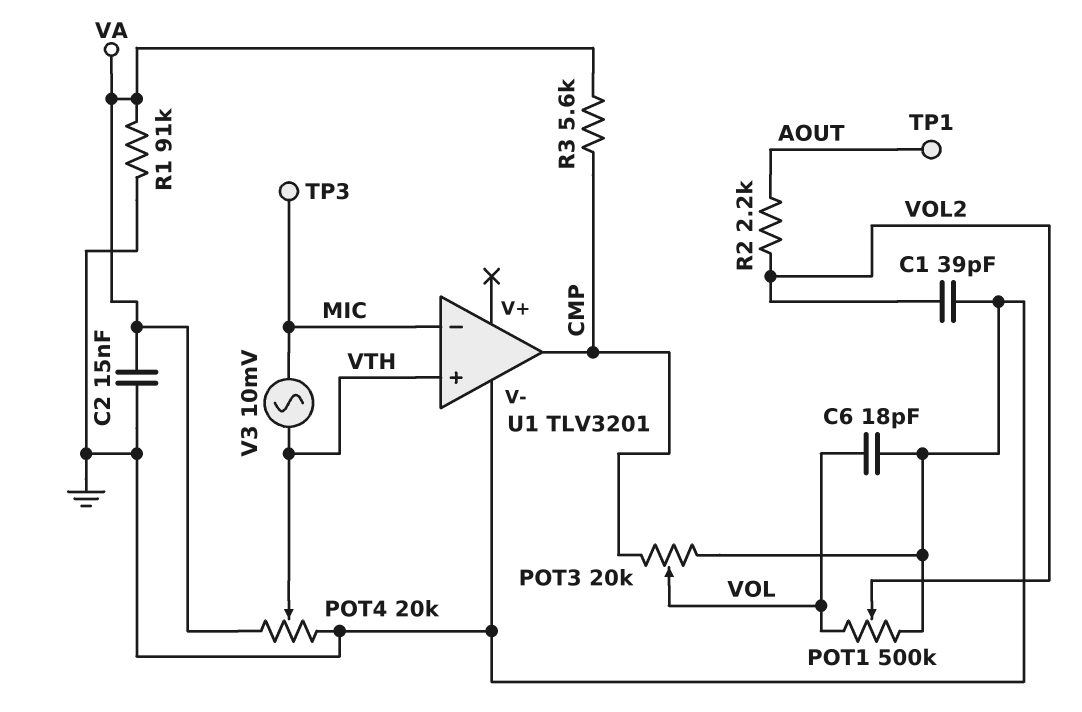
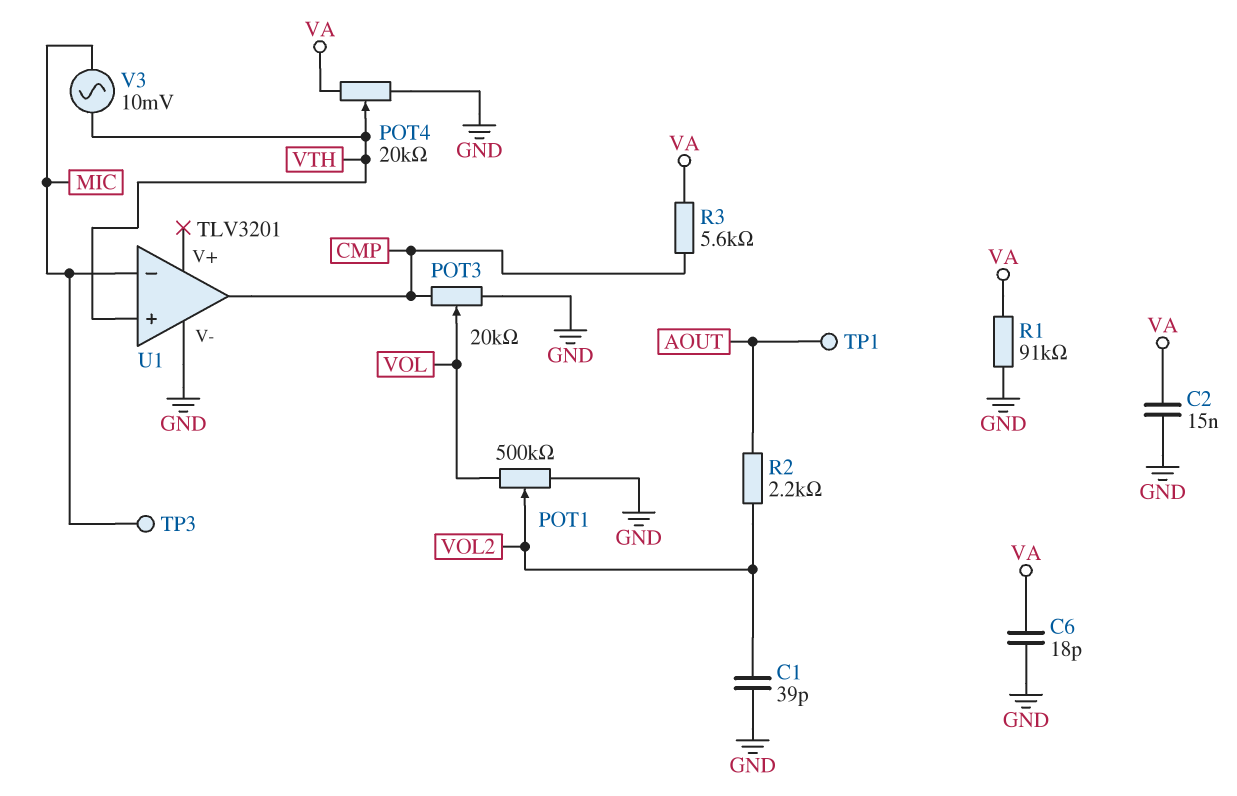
C6: 18pF (GND, VOL) -> 18pF (GND, VA)

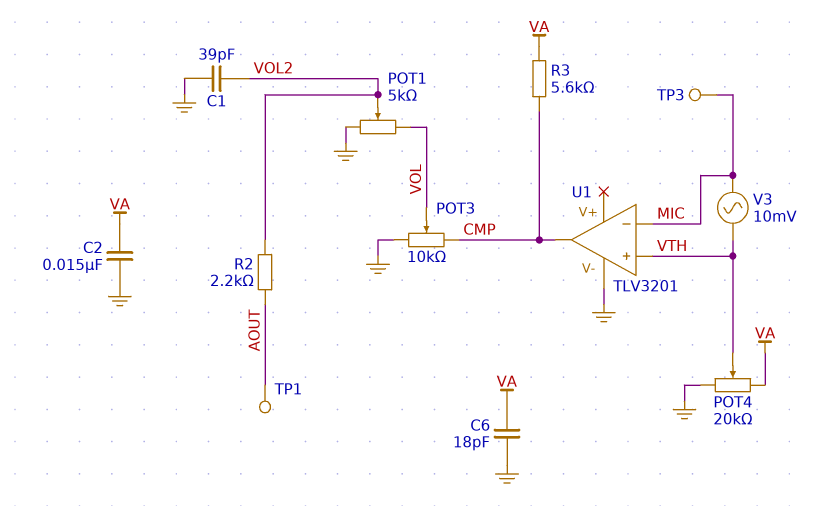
POT1: 500k (GND, VOL, wiper VOL2) -> 5k (GND, VOL, wiper VOL2)
POT3: 20k (CMP, GND, wiper VOL) -> 10k (CMP, GND, wiper VOL)
R1: 91k (GND, VA) -> none

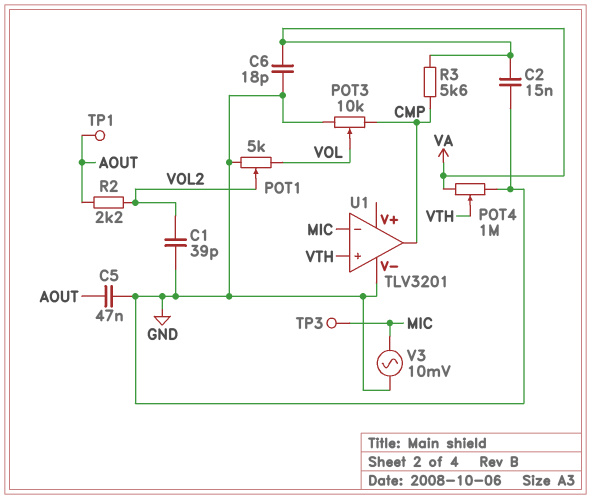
C5: none -> 47nF (AOUT, GND)
POT4: 20k (GND, VA, wiper VTH) -> 1M (GND, VA, wiper VTH)
V3: AC 10mV (MIC, VTH) -> AC 10mV (GND, MIC)

